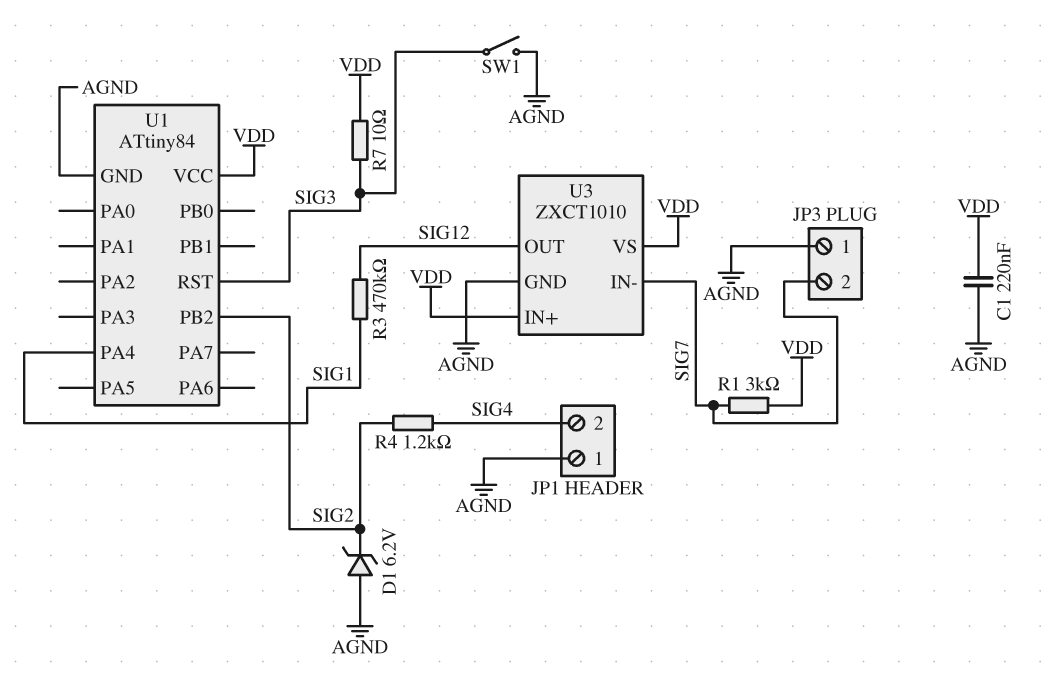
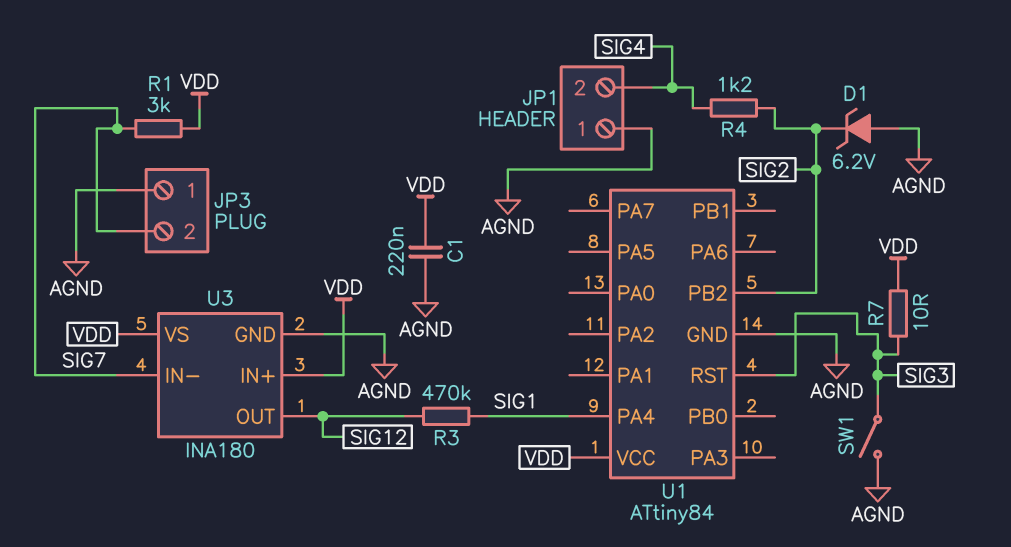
U3: ZXCT1010 -> INA180

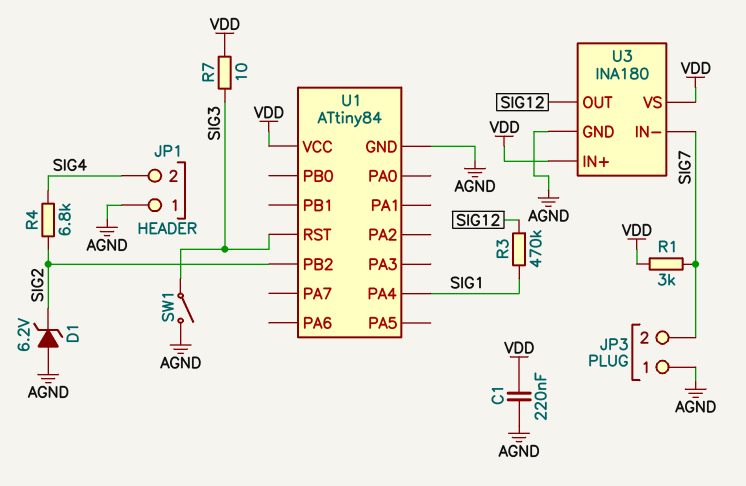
R4: 1.2k (SIG2, SIG4) -> 6.8k (SIG2, SIG4)

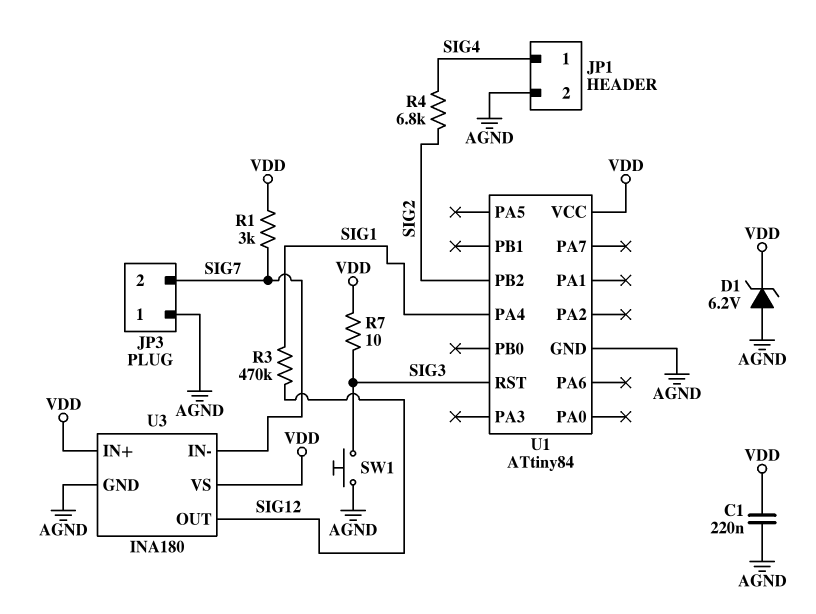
D1: zener 6.2V (A AGND, K SIG2) -> zener 6.2V (A AGND, K VDD)
JP1 pin 1: AGND -> SIG4
JP1 pin 2: SIG4 -> AGND
SW1: switch (AGND, SIG3) -> button (AGND, SIG3)

